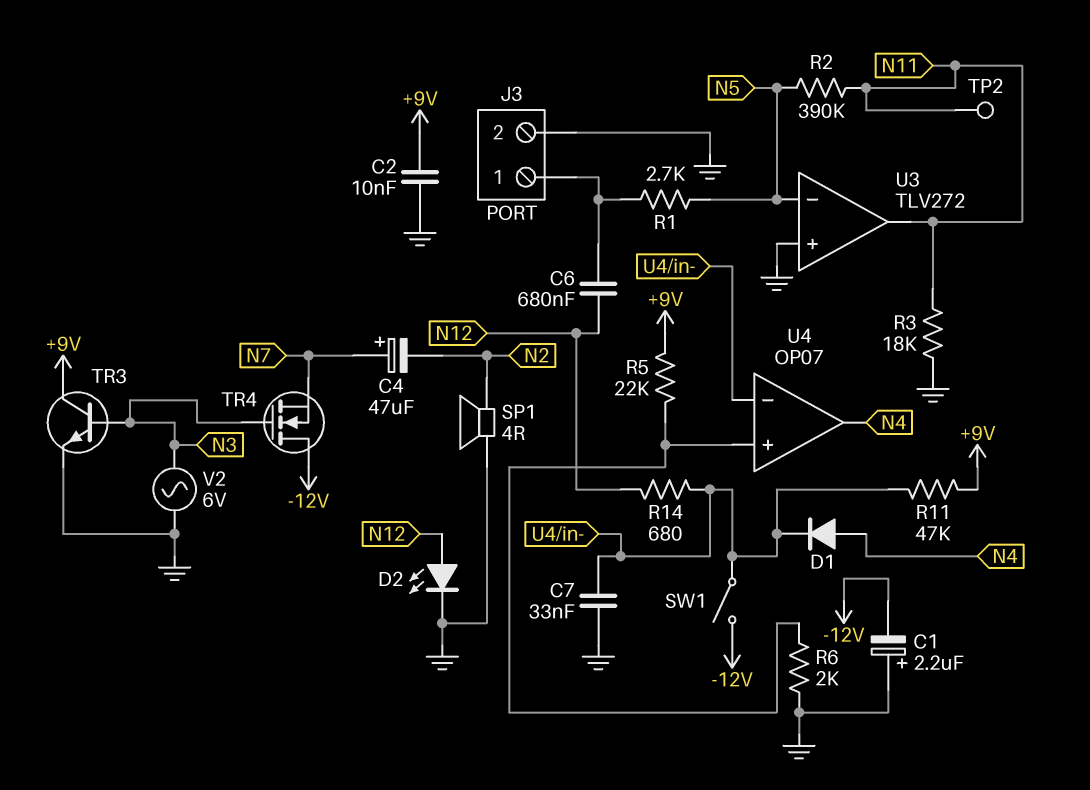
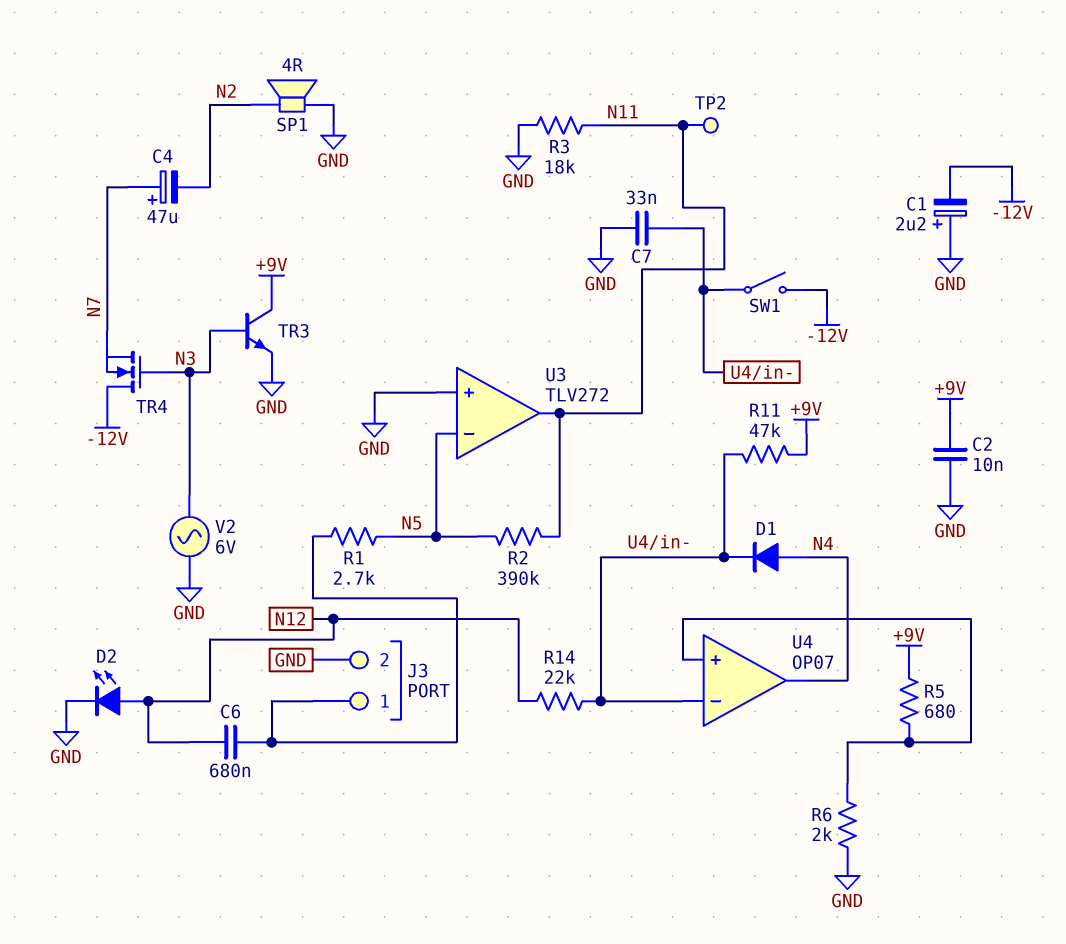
R5: 22k (+9V, U4/in+) -> 680 (+9V, U4/in+)
R14: 680 (N12, U4/in-) -> 22k (N12, U4/in-)

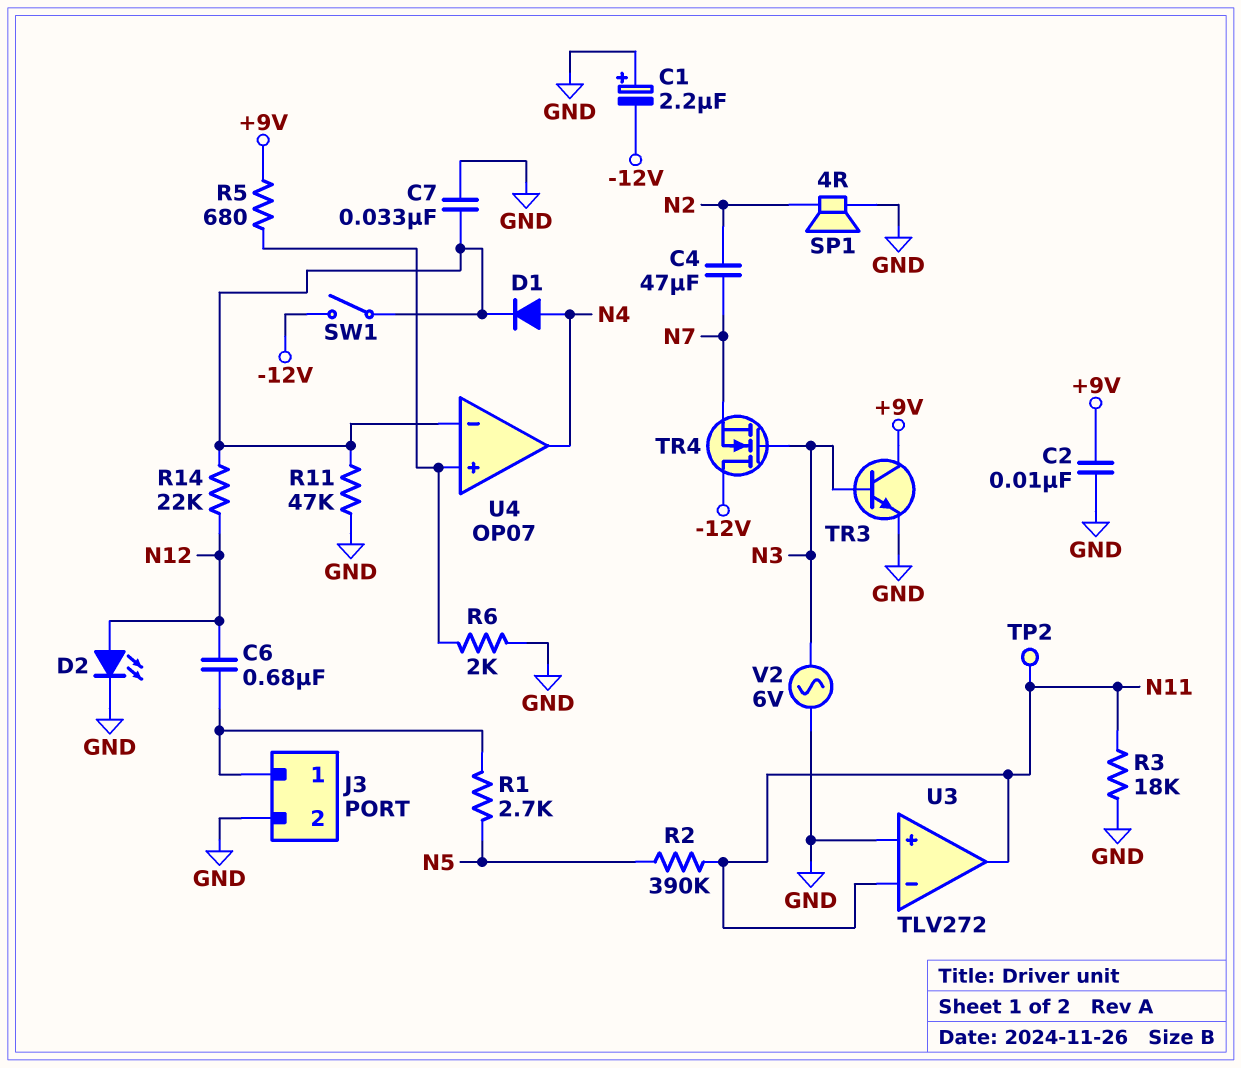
C4: 47uF (plus N7, minus N2) -> 47uF (N2, N7)
R11: 47k (+9V, U4/in-) -> 47k (GND, U4/in-)
U3 pin in-: N5 -> N11

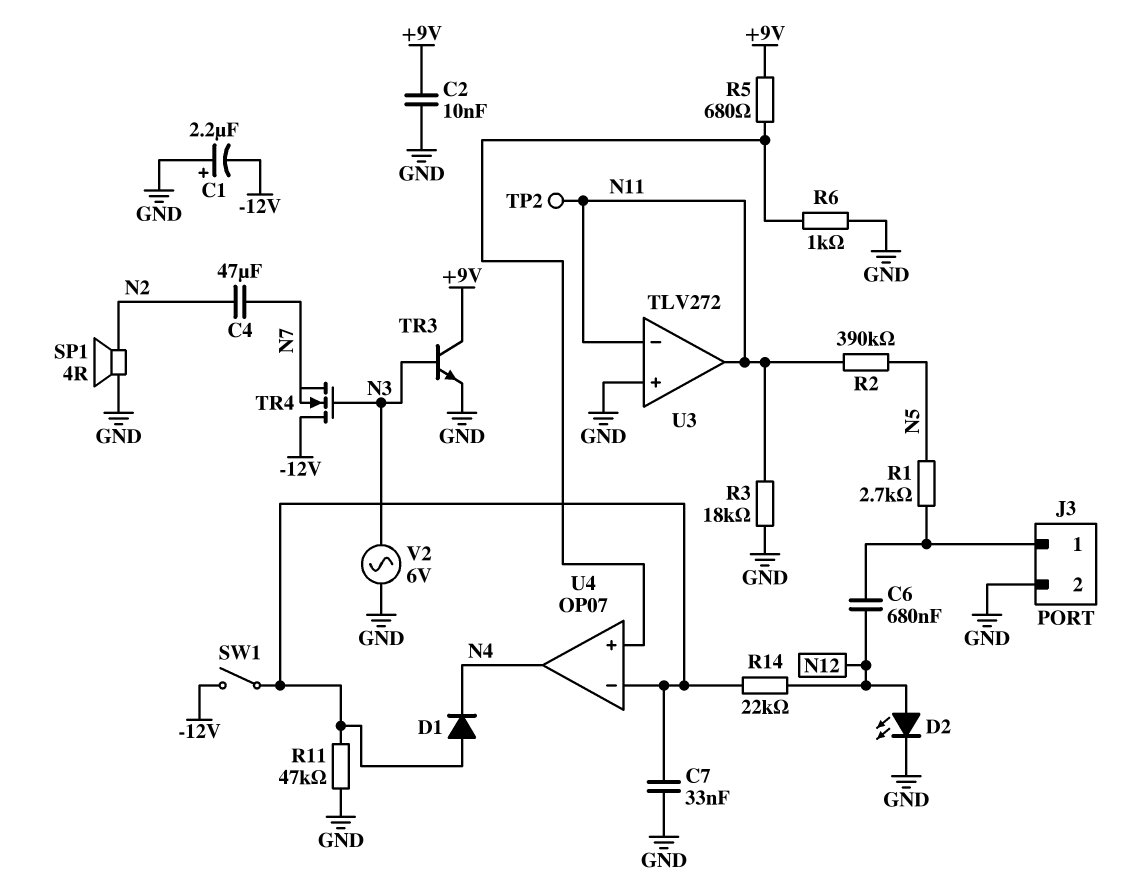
D1: diode (A N4, K U4/in-) -> diode (A U4/in-, K N4)
R6: 2k (GND, U4/in+) -> 1k (GND, U4/in+)

